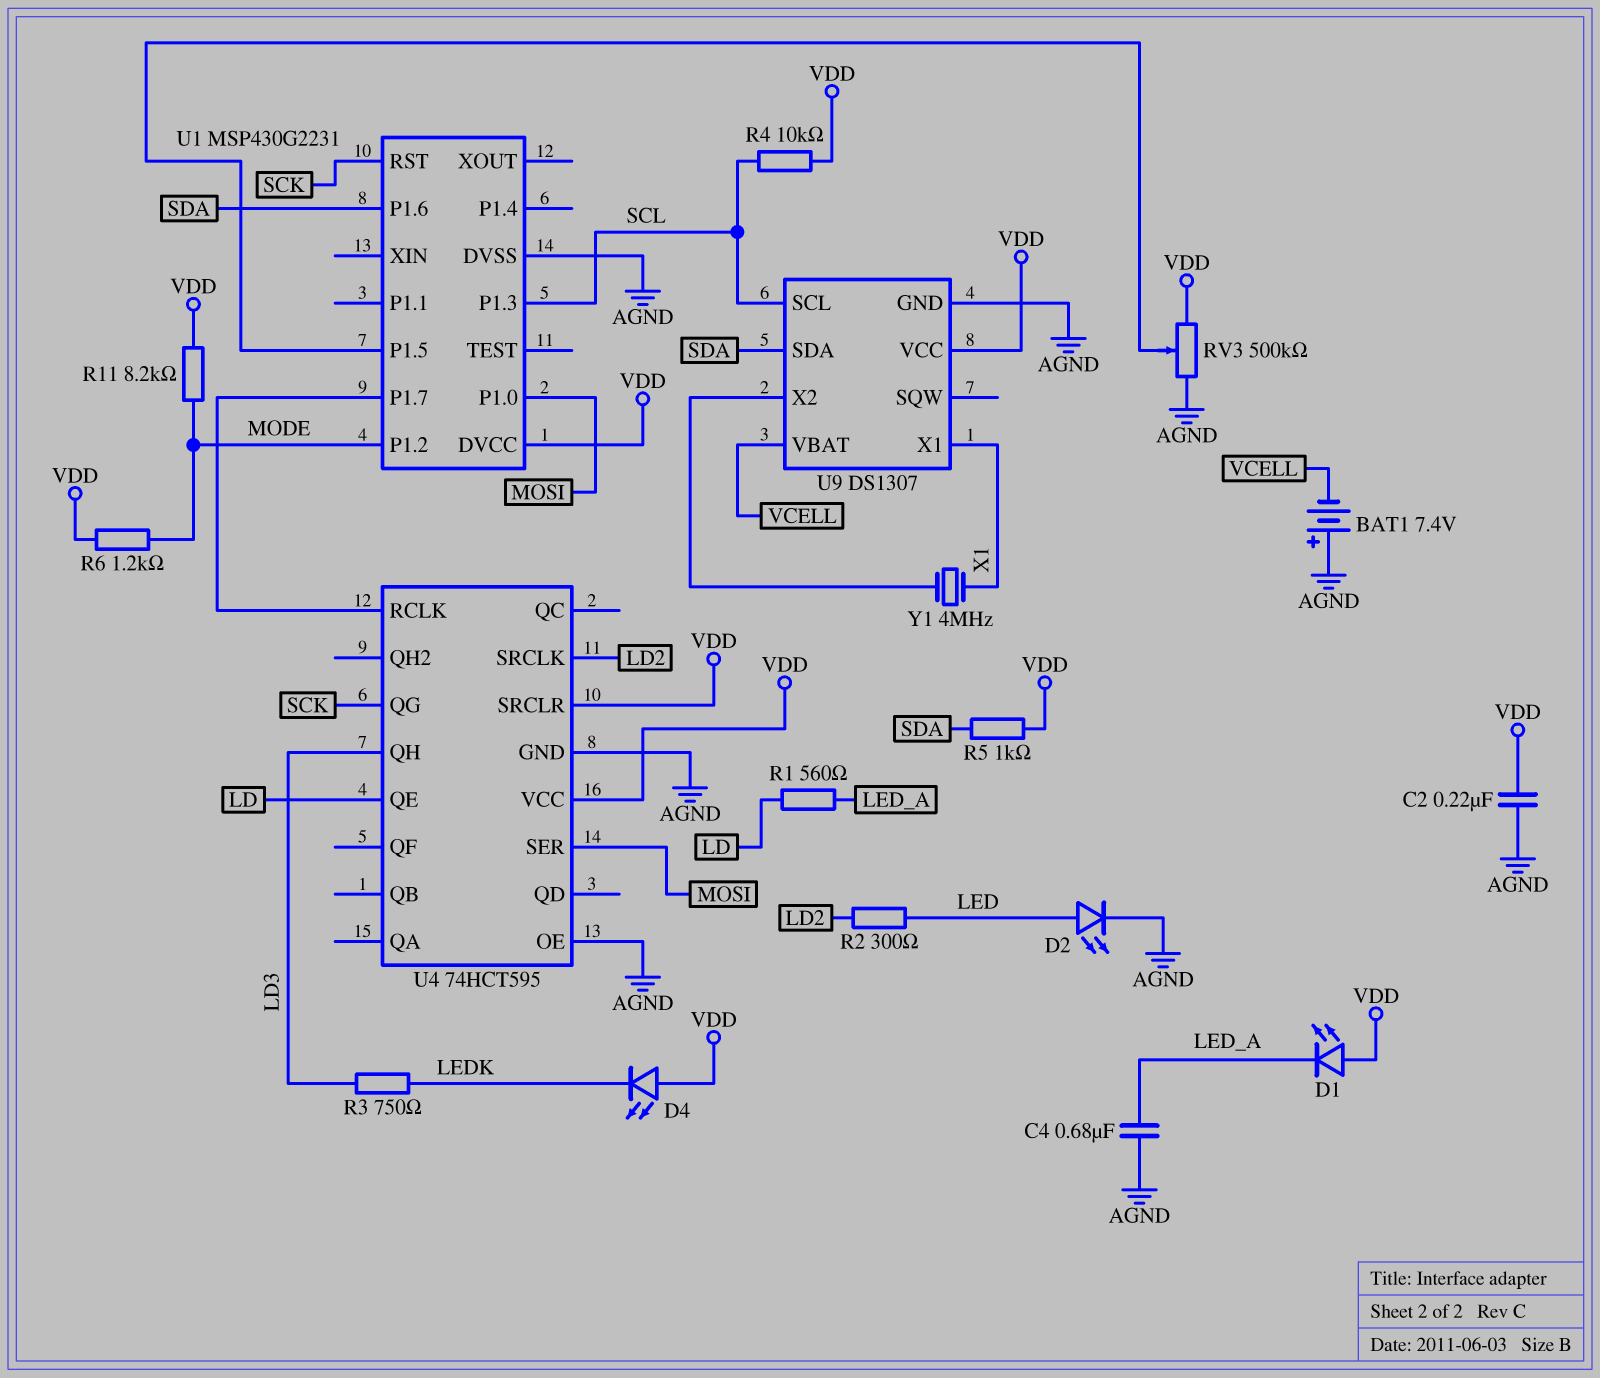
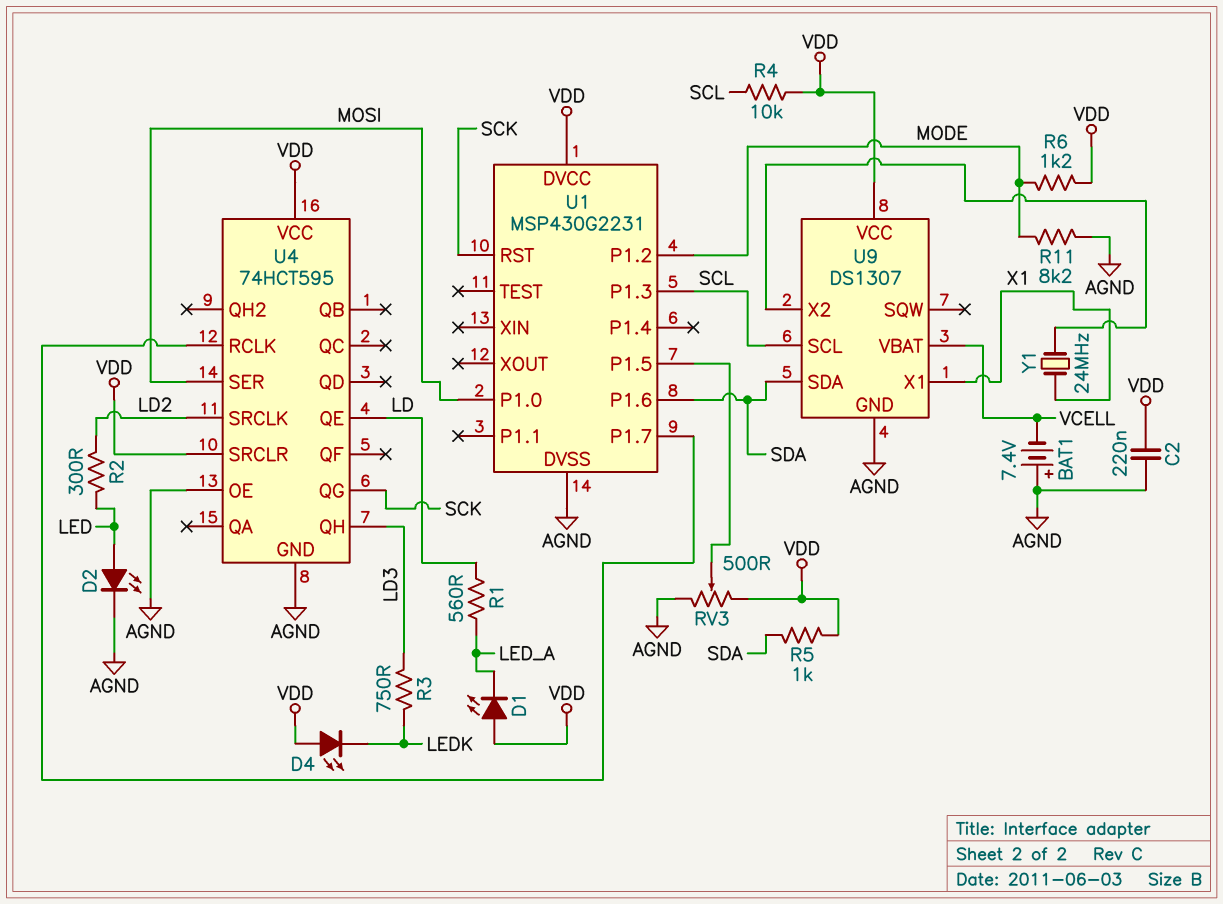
C4: 680nF (AGND, LED_A) -> none
R11: 8.2k (MODE, VDD) -> 8.2k (AGND, MODE)
RV3: 500k (AGND, VDD, wiper U1/P1.5) -> 500 (AGND, VDD, wiper U1/P1.5)
Y1: 4MHz (U9/X2, X1) -> 24MHz (U9/X2, X1)

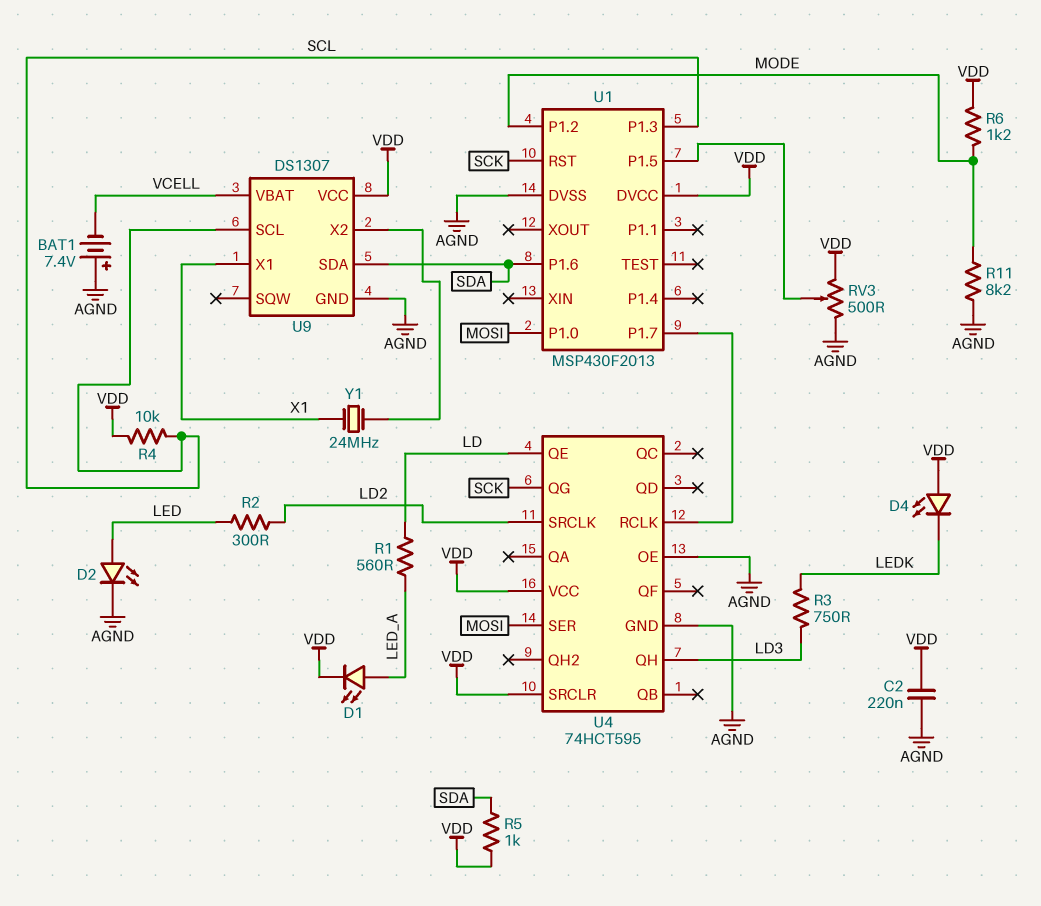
D1: LED (A VDD, K LED_A) -> LED (A LED_A, K VDD)
U1: MSP430G2231 -> MSP430F2013

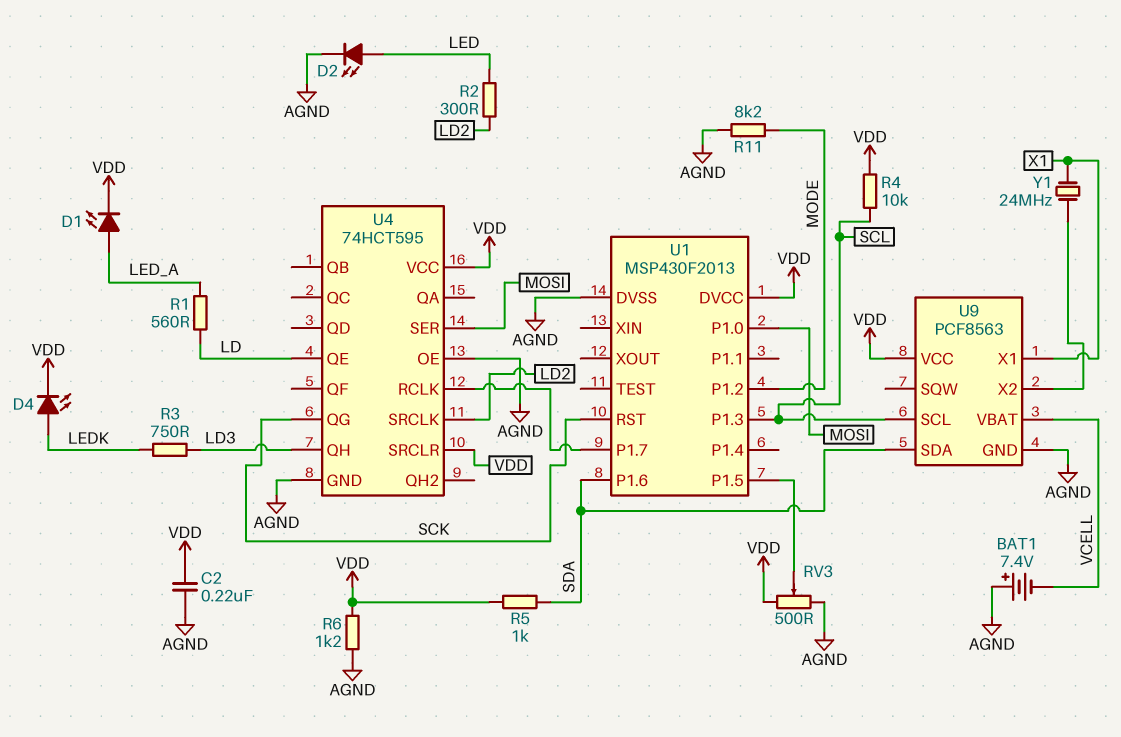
D4: LED (A VDD, K LEDK) -> LED (A LEDK, K VDD)
R6: 1.2k (MODE, VDD) -> 1.2k (AGND, VDD)
U9: DS1307 -> PCF8563

